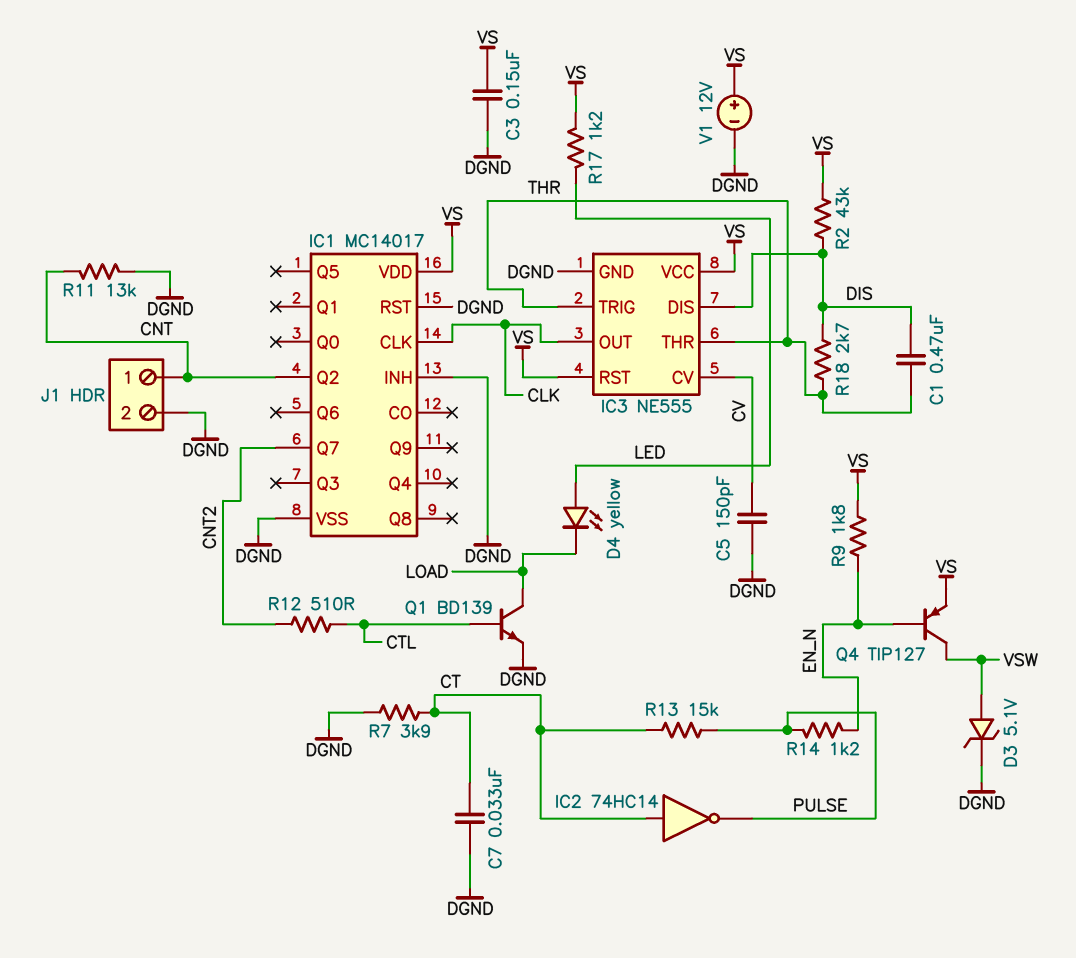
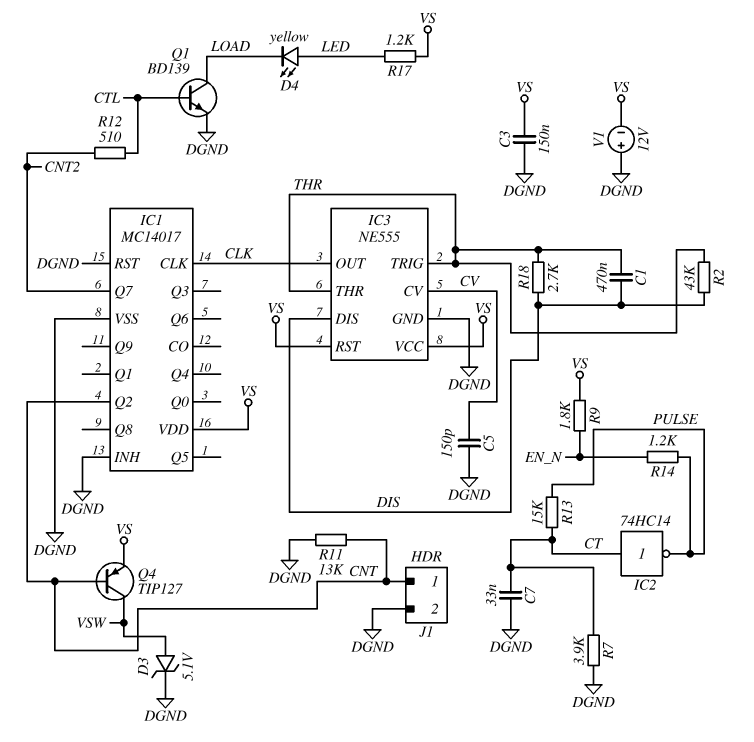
Q4: PNP TIP127 (B EN_N, C VSW, E VS) -> PNP TIP127 (B CNT, C VSW, E VS)
R2: 43k (DIS, VS) -> 43k (DIS, THR)
V1: 12V (plus VS, minus DGND) -> 12V (plus DGND, minus VS)

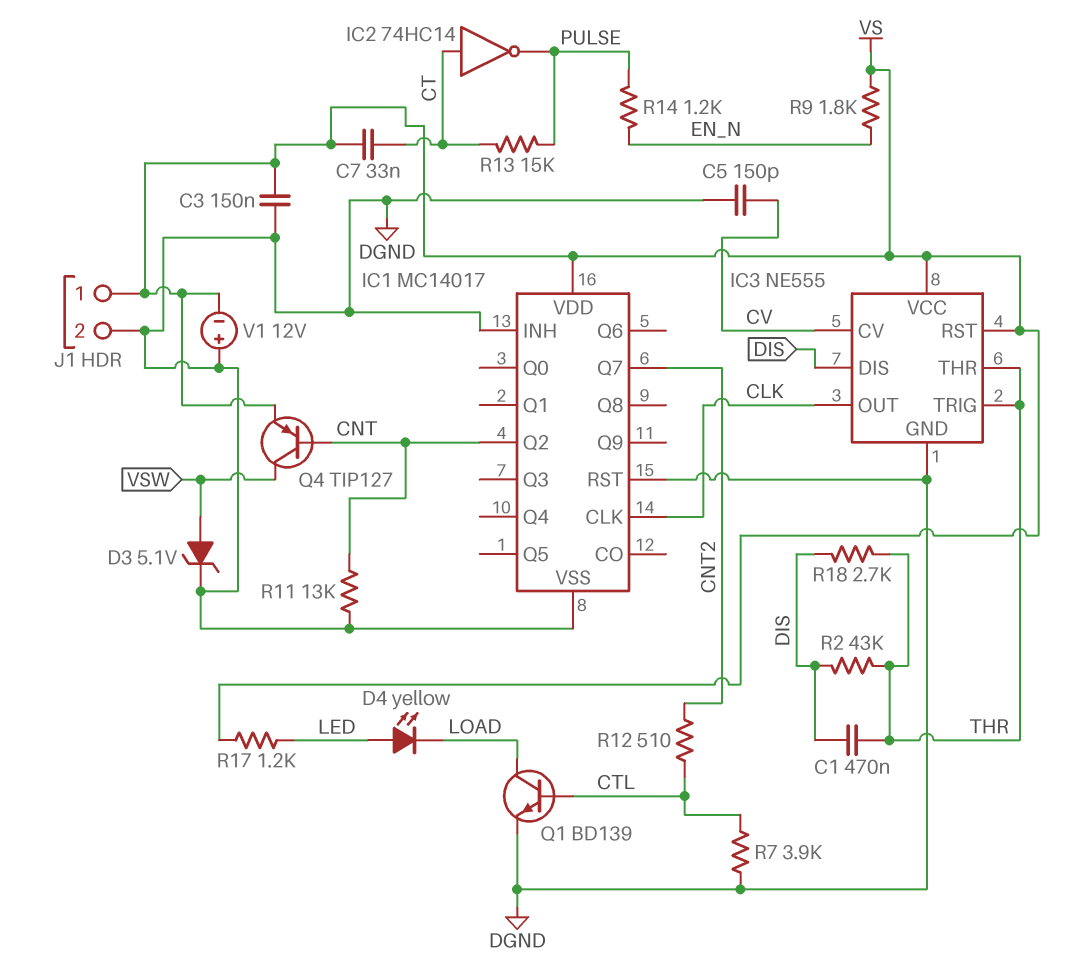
C7: 33nF (CT, DGND) -> 33nF (CT, VS)
J1 pin 1: CNT -> VS
R7: 3.9k (CT, DGND) -> 3.9k (CTL, DGND)

